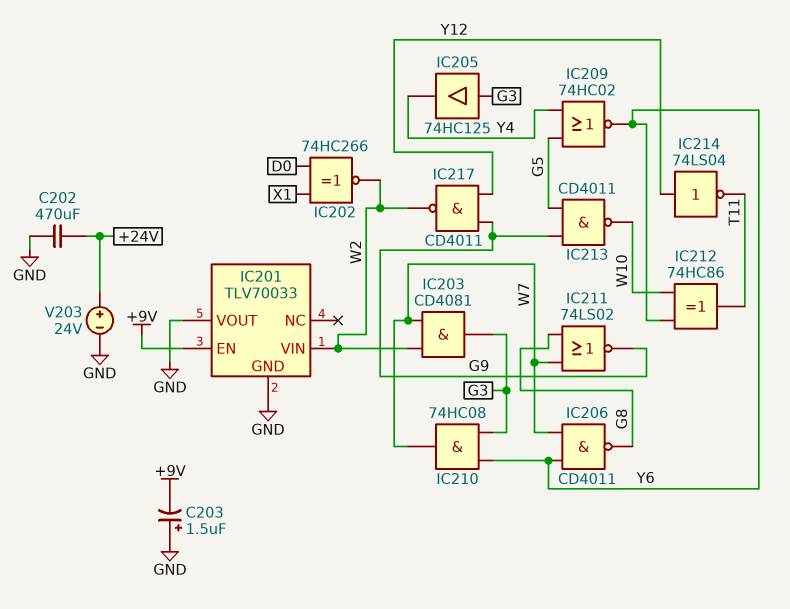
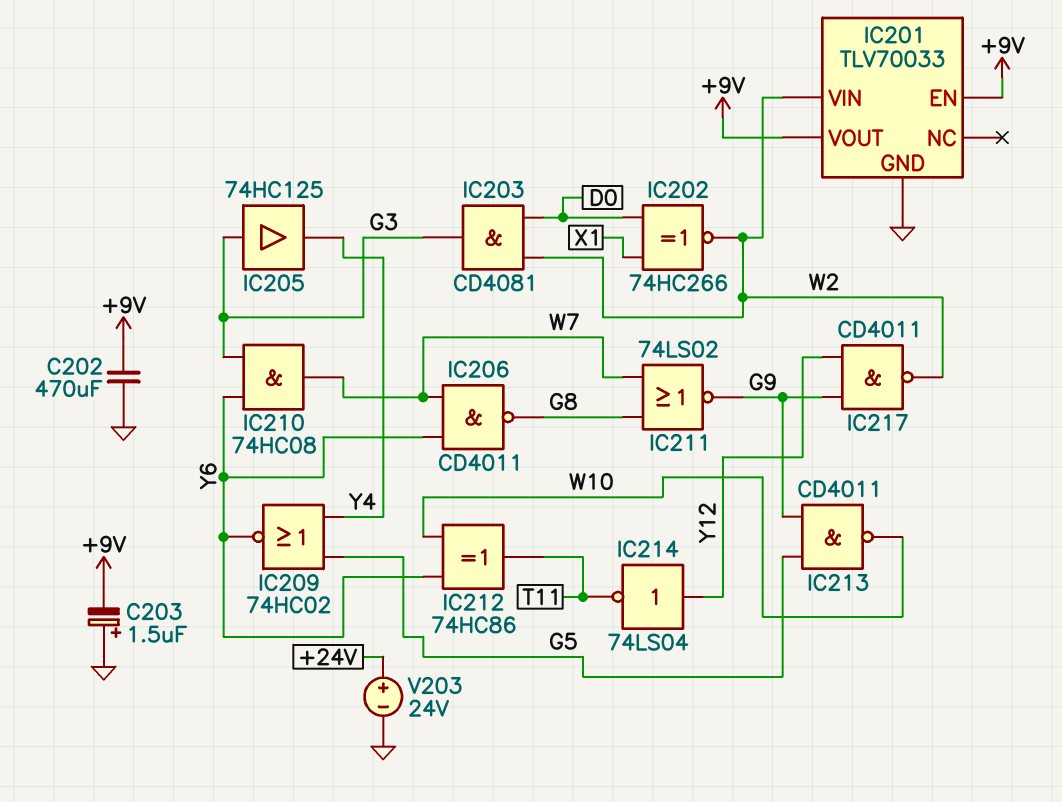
C202: 470uF (+24V, GND) -> 470uF (+9V, GND)
IC201 pin VOUT: GND -> +9V
IC203: AND CD4081 (in W2, in W7, out G3) -> AND CD4081 (in D0, in W2, out G3)

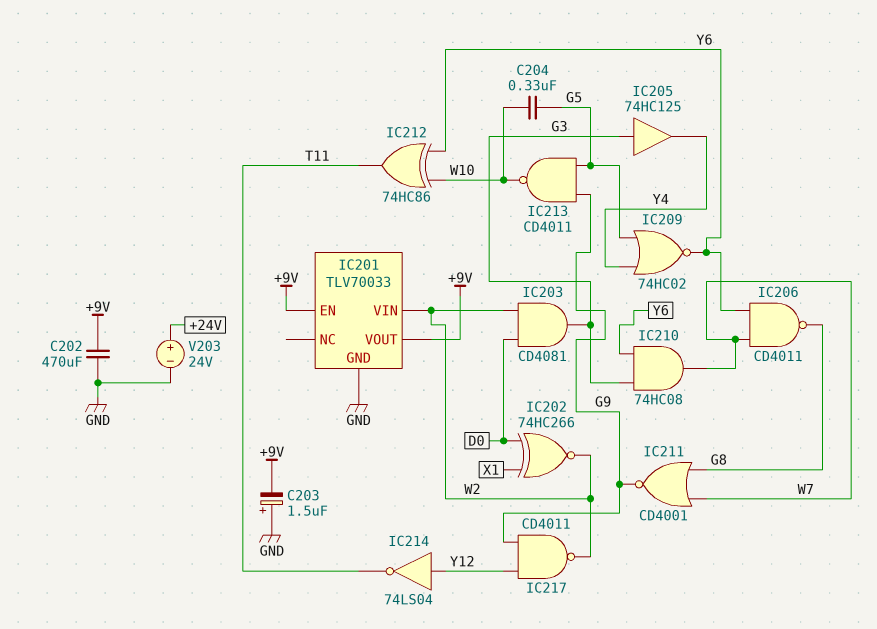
C204: none -> 330nF (G5, W10)
IC211: NOR 74LS02 (in G8, in W7, out G9) -> NOR CD4001 (in G8, in W7, out G9)

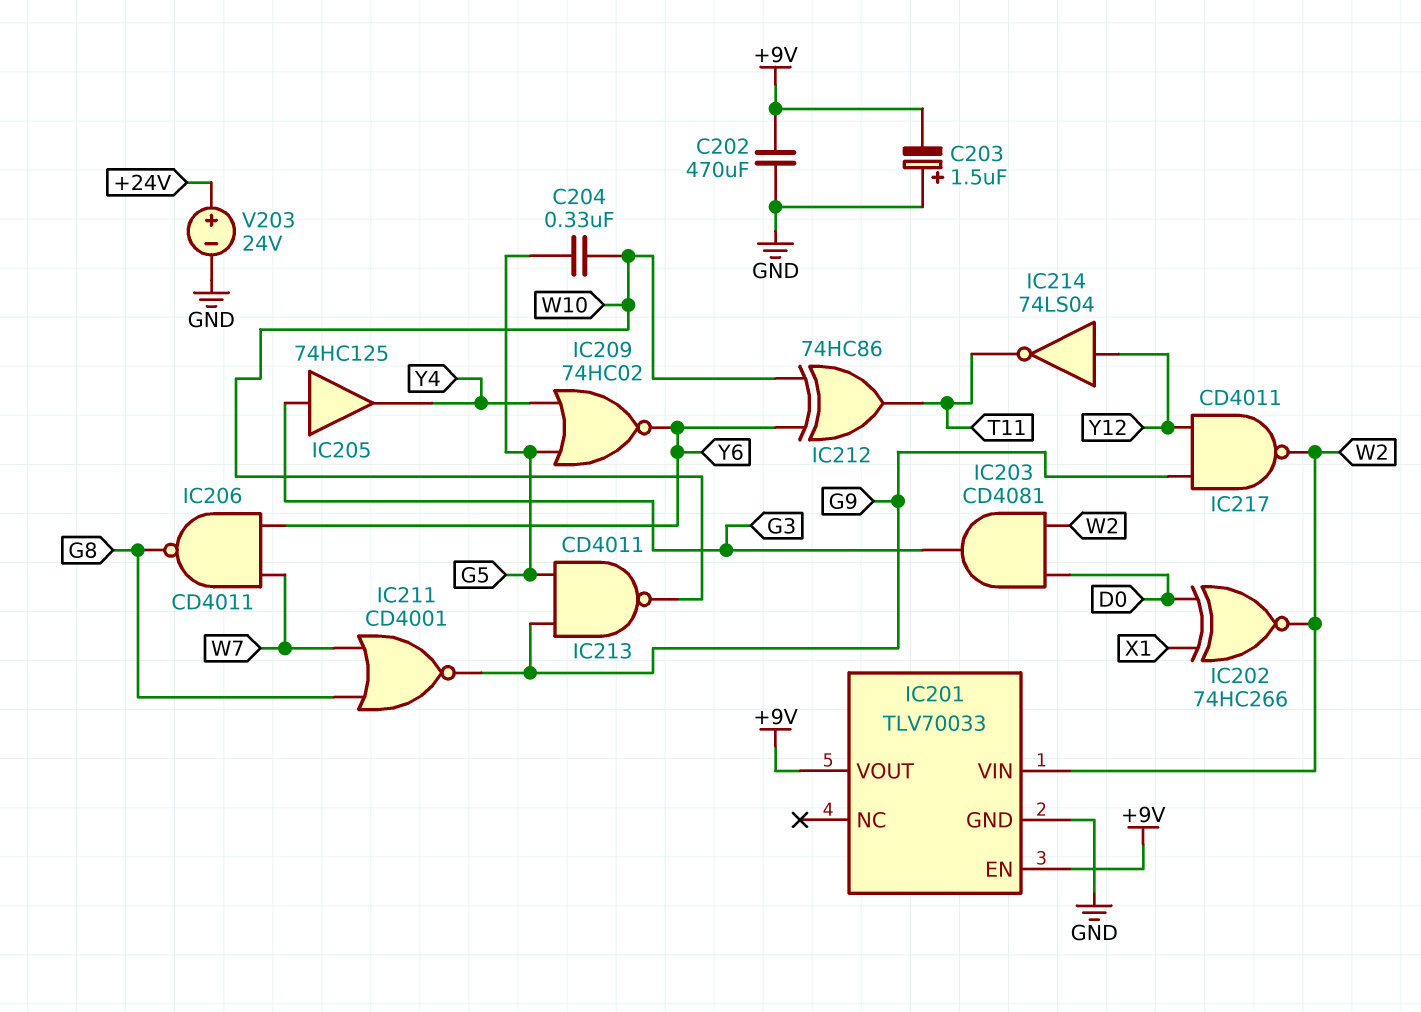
IC210: AND 74HC08 (in G3, in Y6, out W7) -> none

